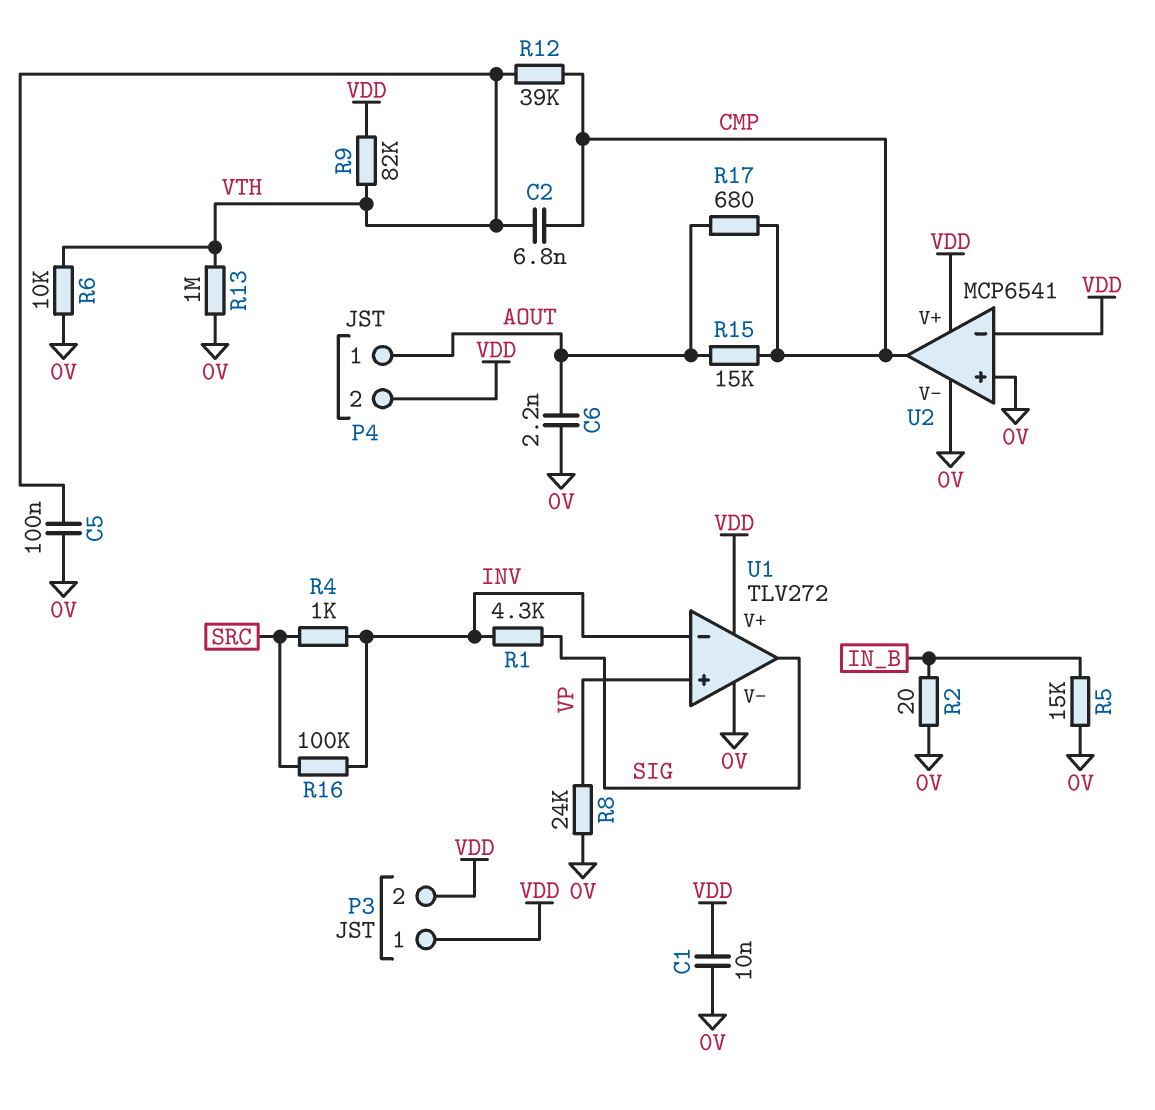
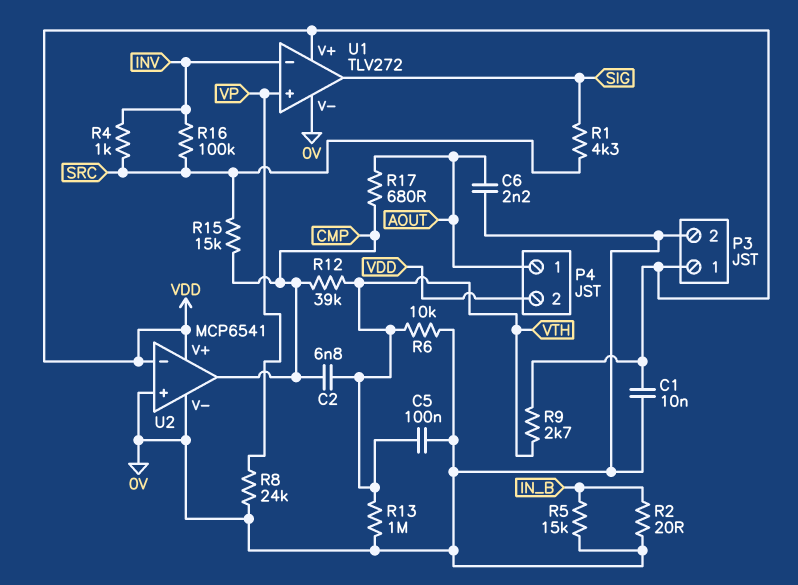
P3 pin 2: VDD -> 0V
R1: 4.3k (INV, SIG) -> 4.3k (SIG, SRC)
R9: 82k (VDD, VTH) -> 2.7k (VDD, VTH)
R15: 15k (AOUT, CMP) -> 15k (CMP, SRC)

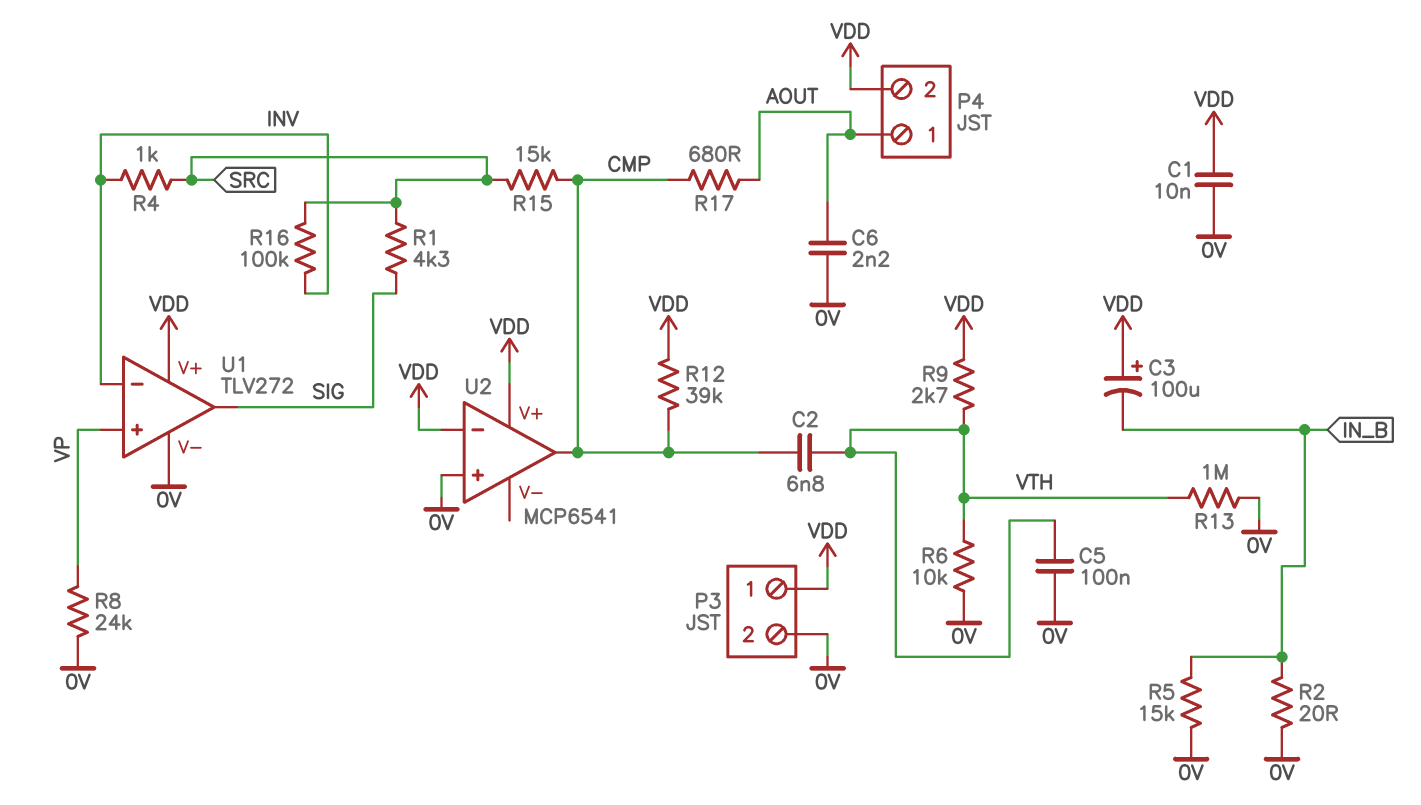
C3: none -> 100uF (plus VDD, minus IN_B)
R12: 39k (CMP, VTH) -> 39k (CMP, VDD)
U2 pin V-: 0V -> none

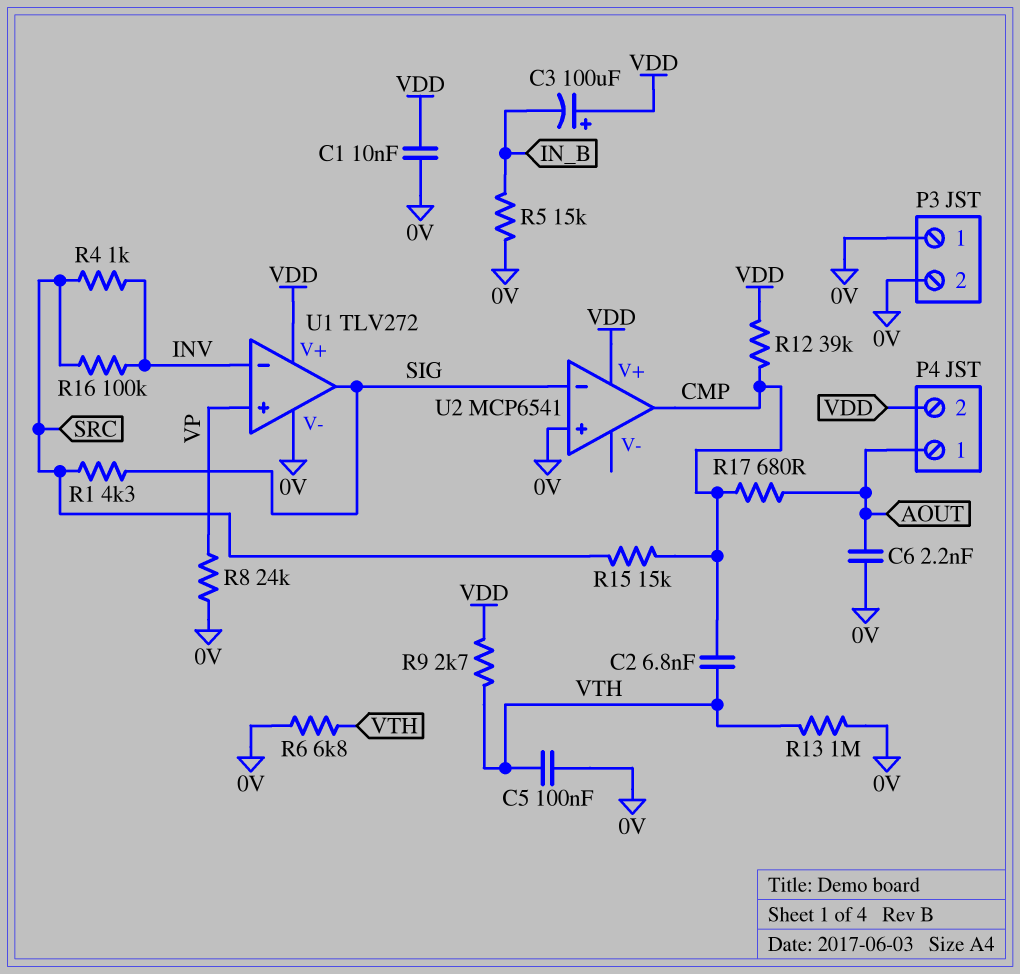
P3 pin 1: VDD -> 0V
R2: 20 (0V, IN_B) -> none
R6: 10k (0V, VTH) -> 6.8k (0V, VTH)
U2 pin in-: VDD -> SIG

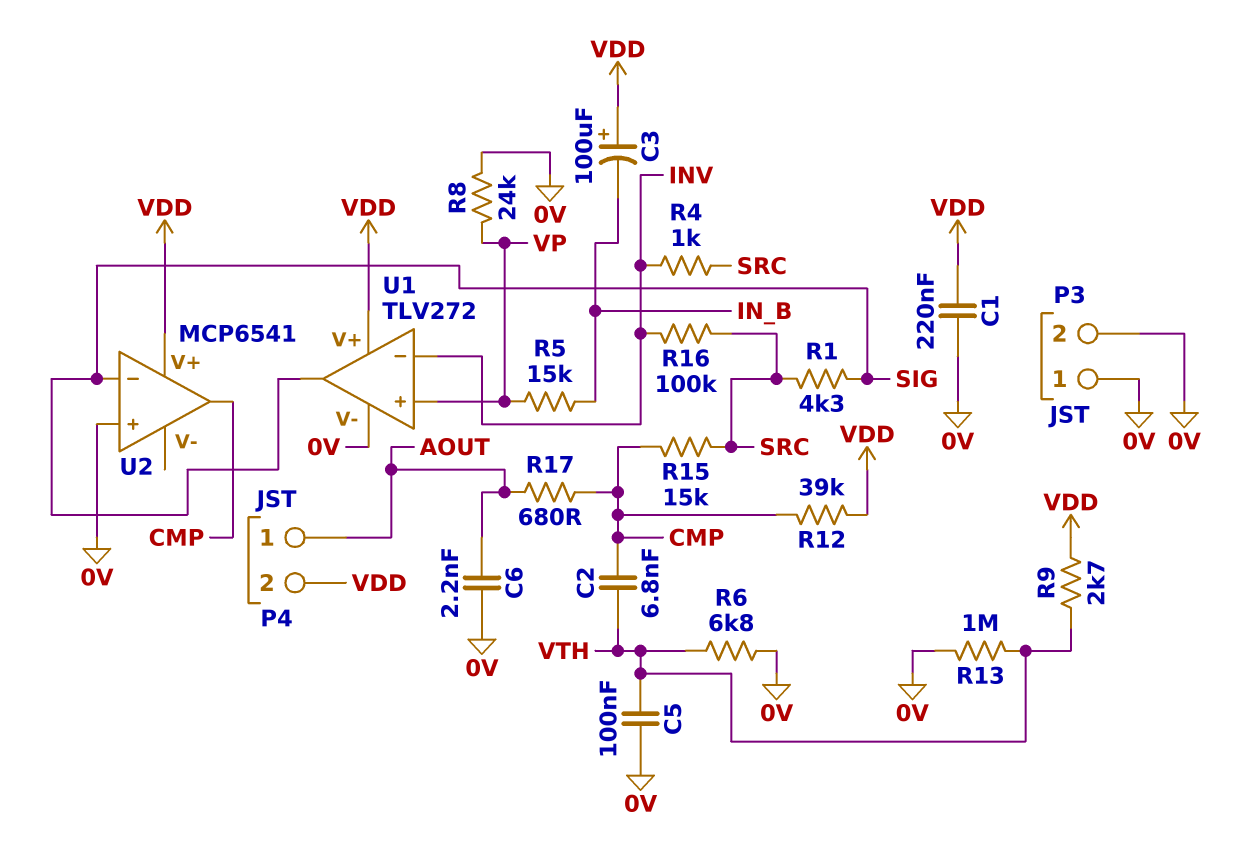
C1: 10nF (0V, VDD) -> 220nF (0V, VDD)
R5: 15k (0V, IN_B) -> 15k (IN_B, VP)

